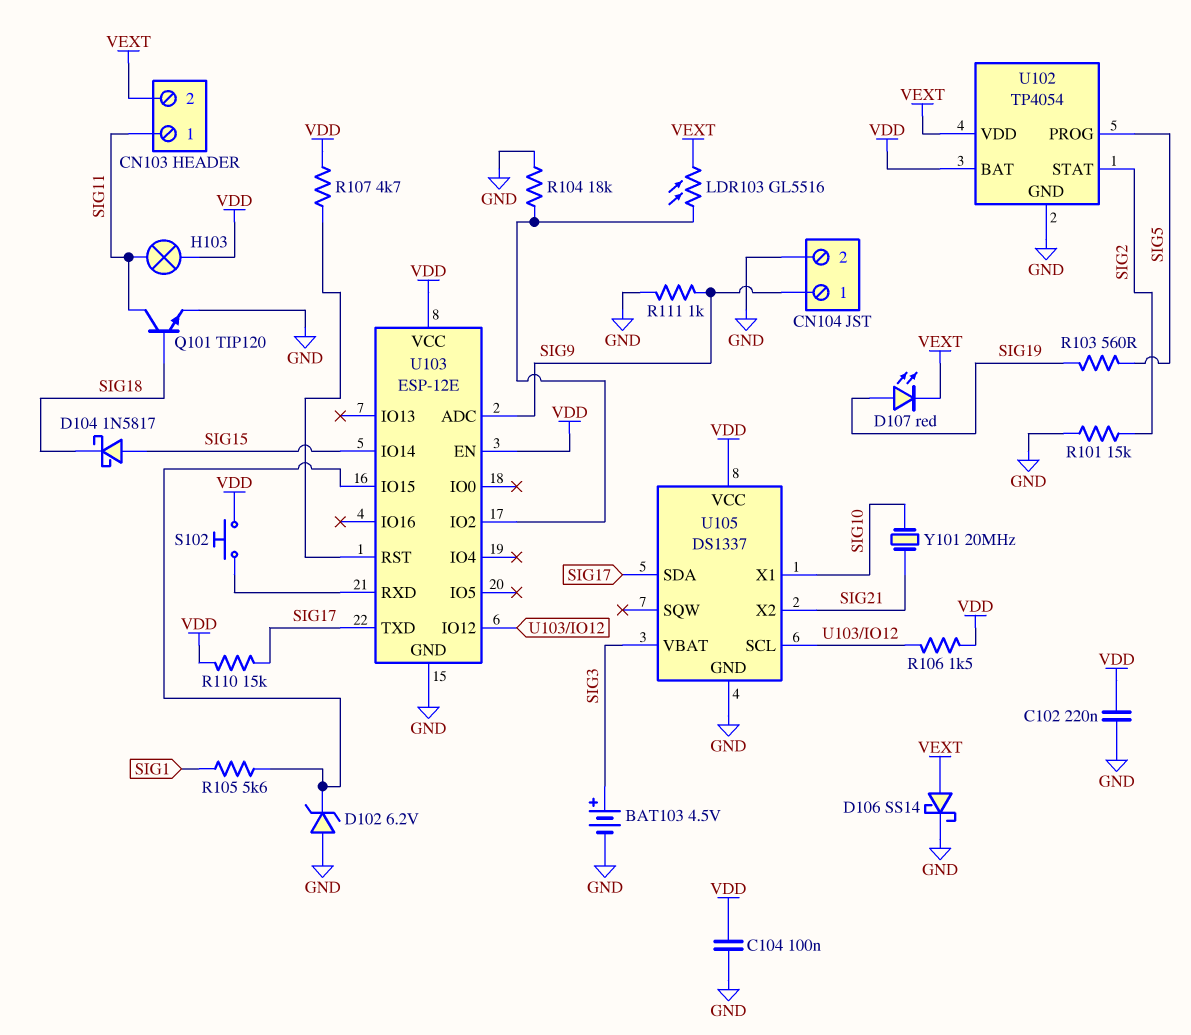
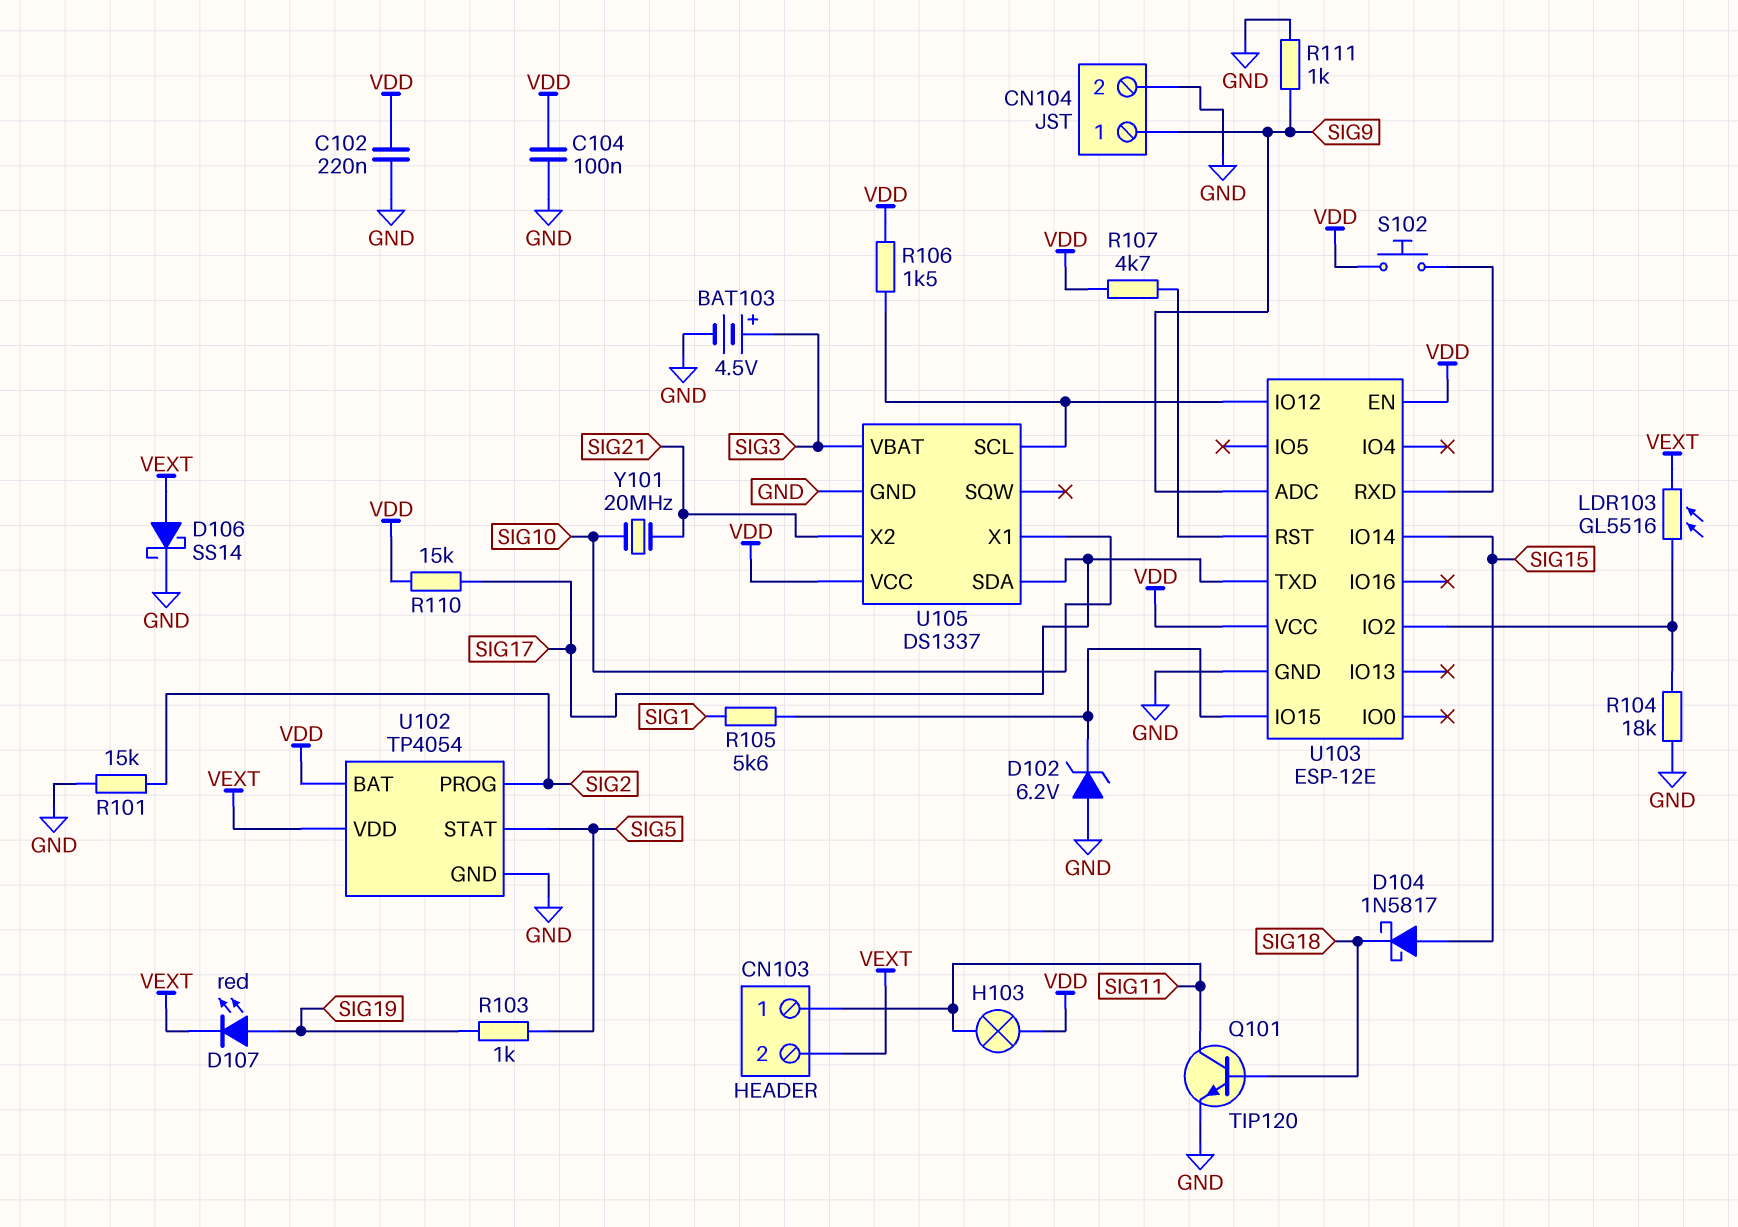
R103: 560 (SIG5, SIG19) -> 1k (SIG5, SIG19)
U102 pin PROG: SIG5 -> SIG2
U102 pin STAT: SIG2 -> SIG5

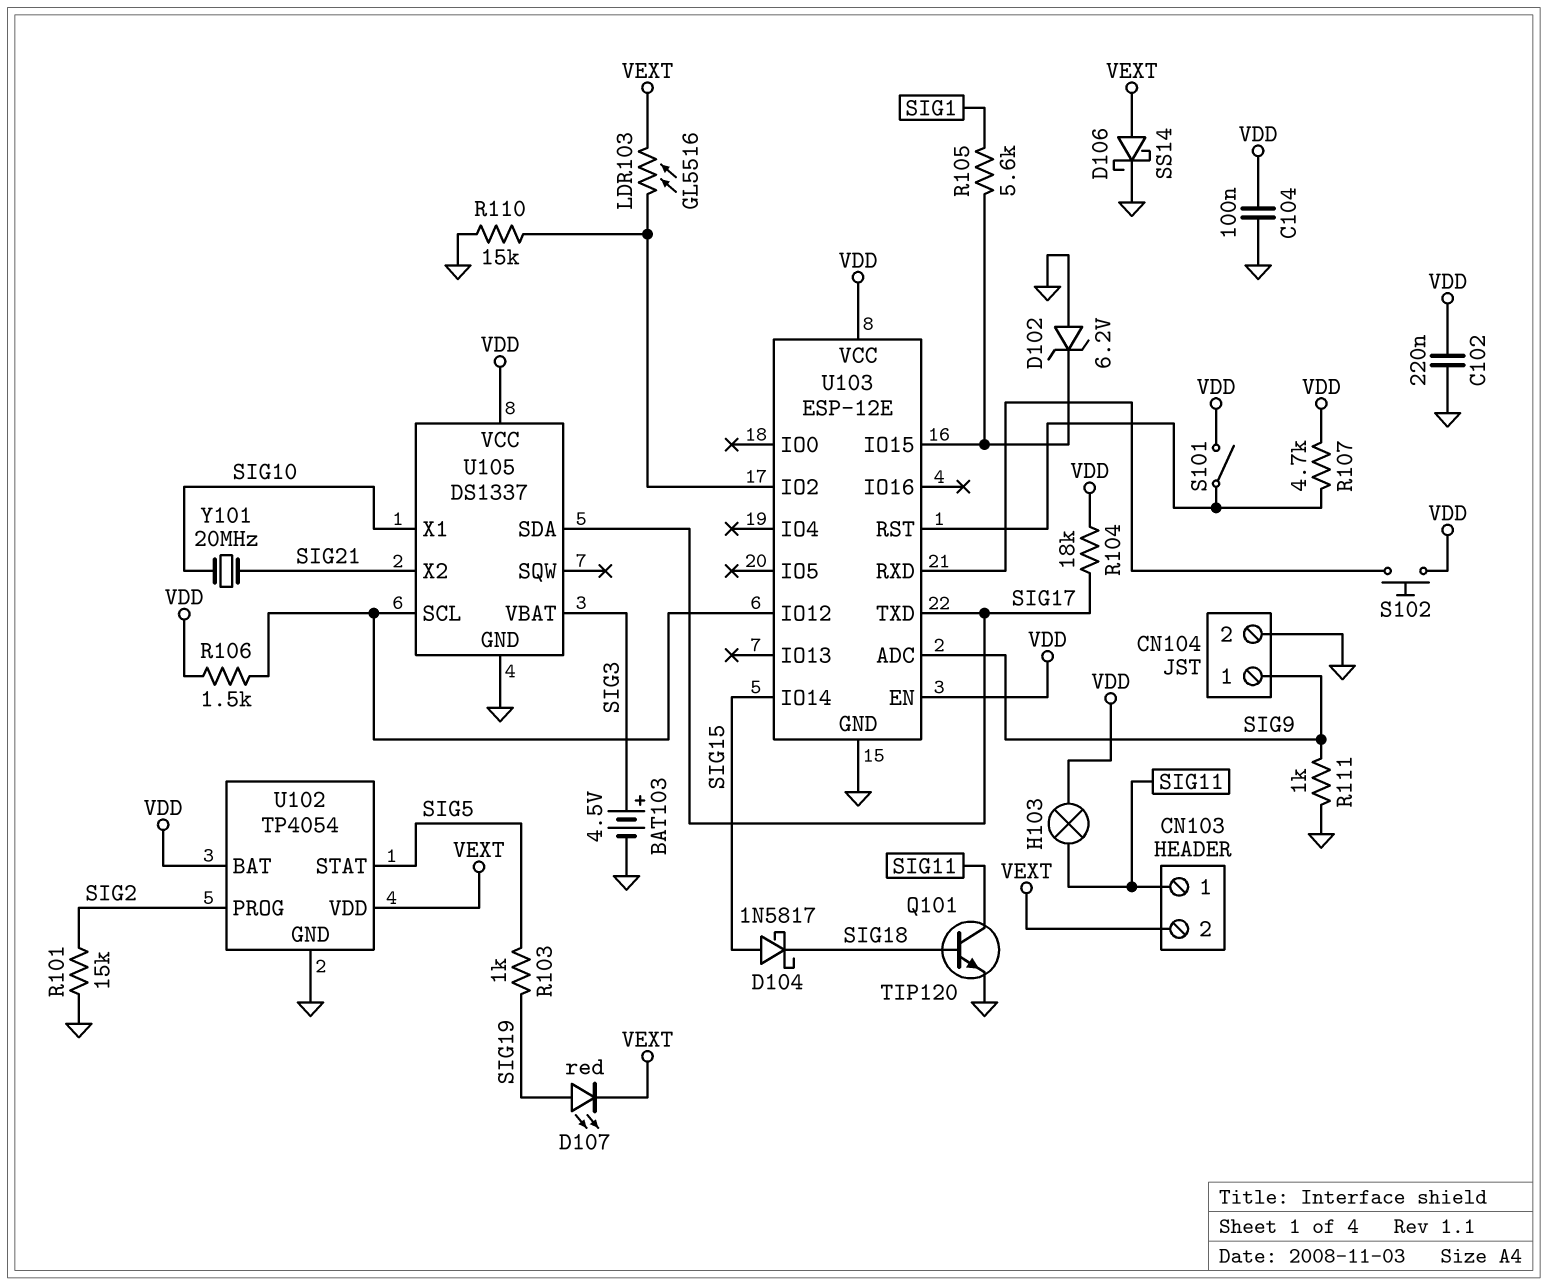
R104: 18k (GND, U103/IO2) -> 18k (SIG17, VDD)
R110: 15k (SIG17, VDD) -> 15k (GND, U103/IO2)
S101: none -> switch (U103/RST, VDD)

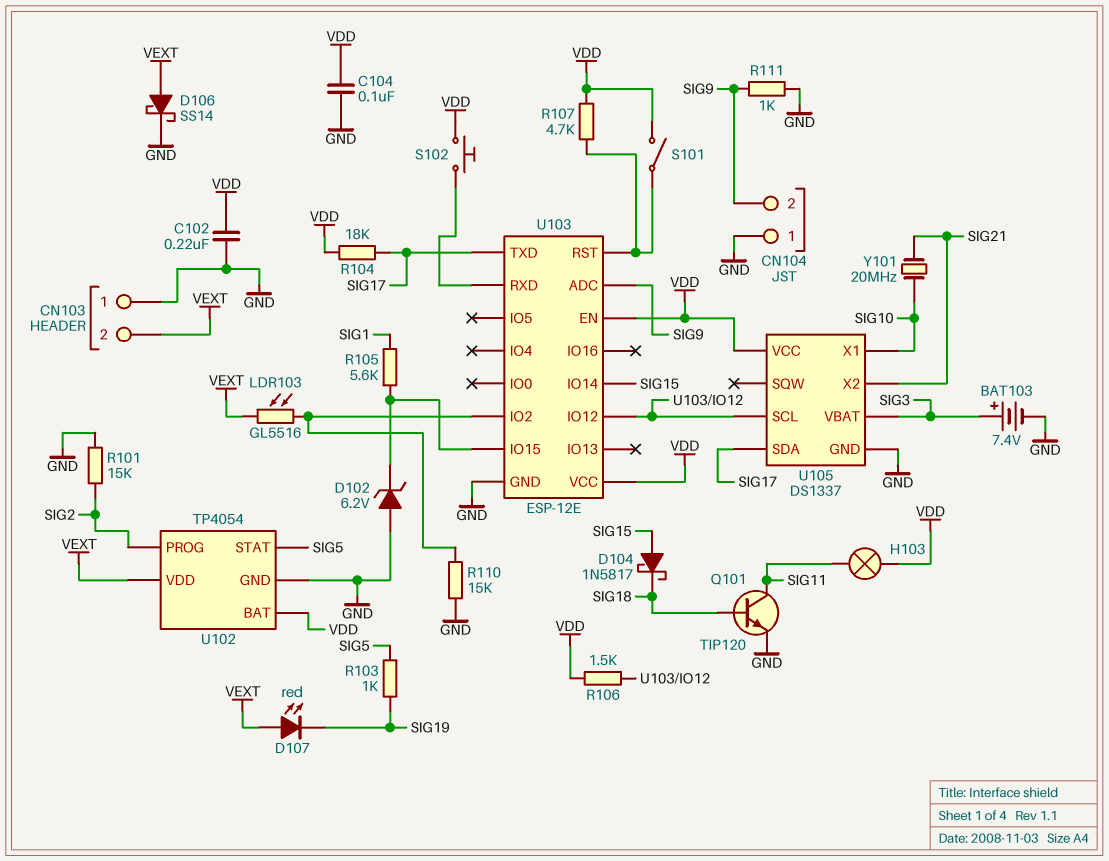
BAT103: 4.5V (plus SIG3, minus GND) -> 7.4V (plus SIG3, minus GND)
CN103 pin 1: SIG11 -> GND
CN104 pin 1: SIG9 -> GND
CN104 pin 2: GND -> SIG9
D107: LED red (A SIG19, K VEXT) -> LED red (A VEXT, K SIG19)

